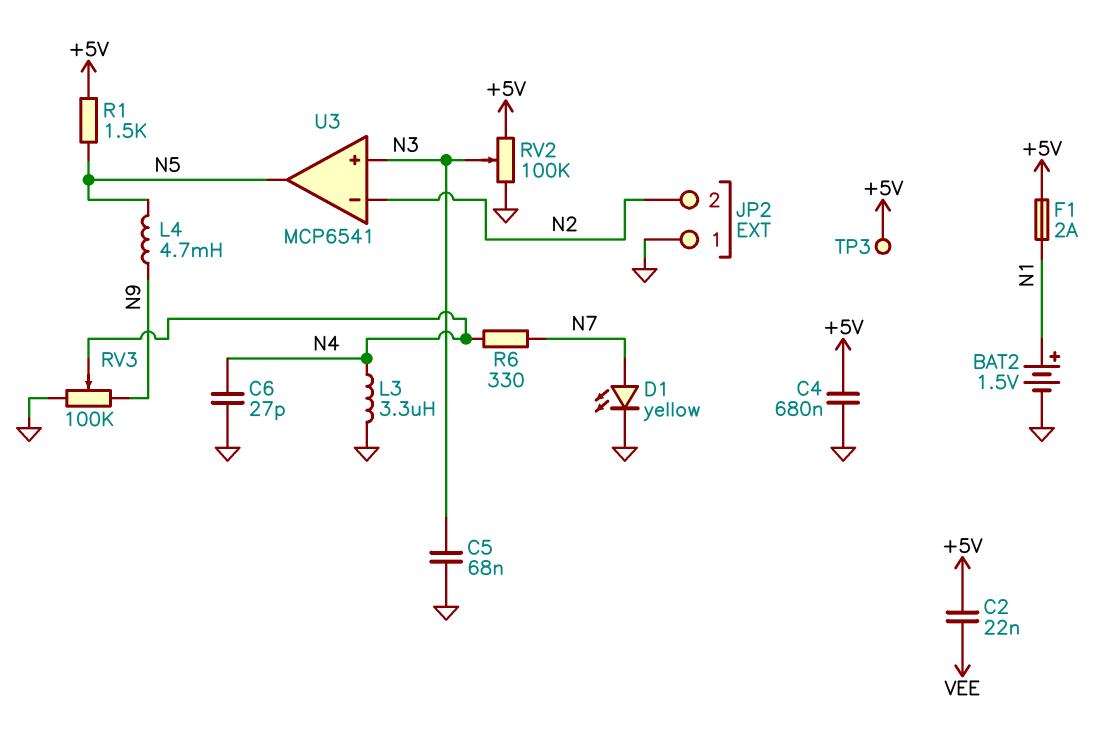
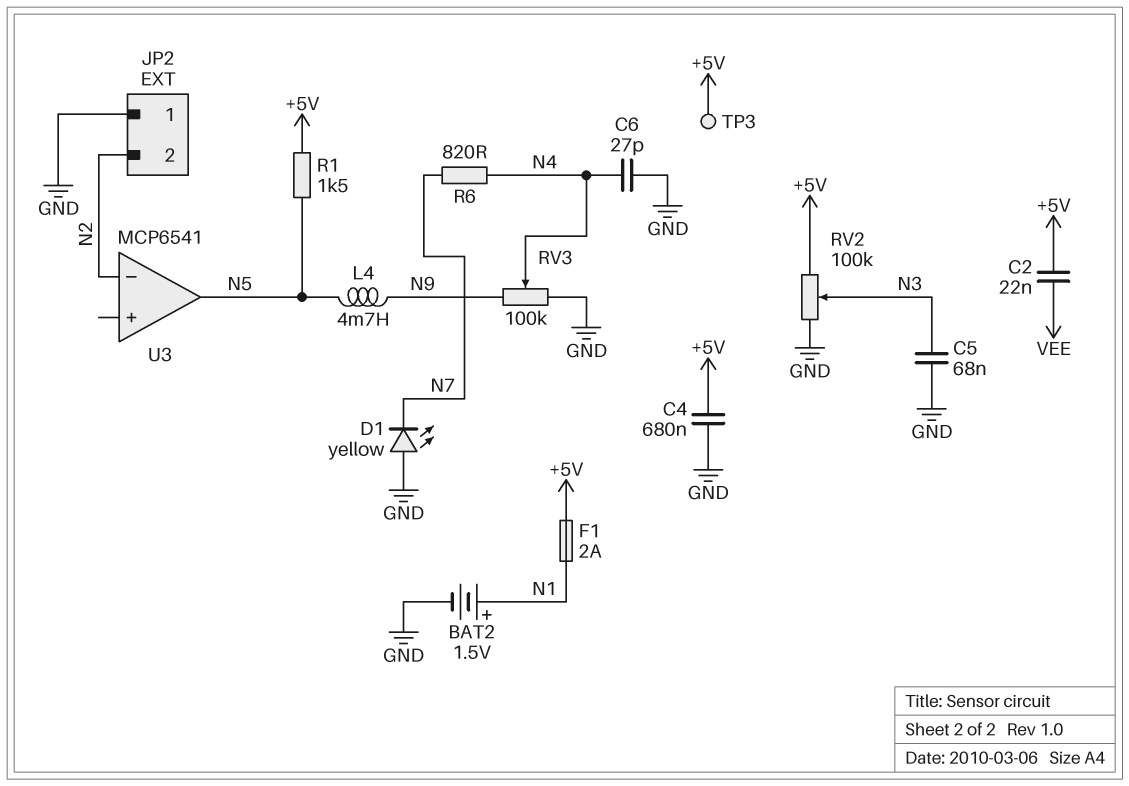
D1: LED yellow (A N7, K GND) -> LED yellow (A GND, K N7)
L3: 3.3uH (GND, N4) -> none
R6: 330 (N4, N7) -> 820 (N4, N7)
U3 pin in+: N3 -> none

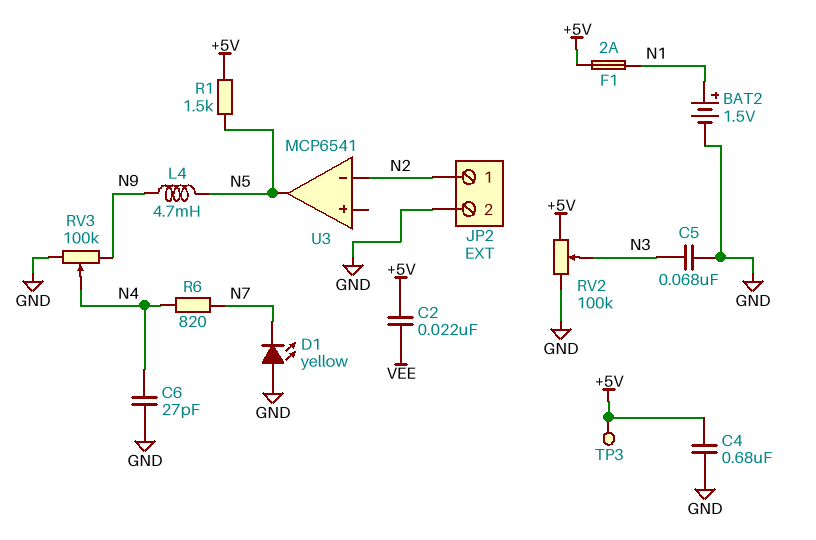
JP2 pin 1: GND -> N2
JP2 pin 2: N2 -> GND

